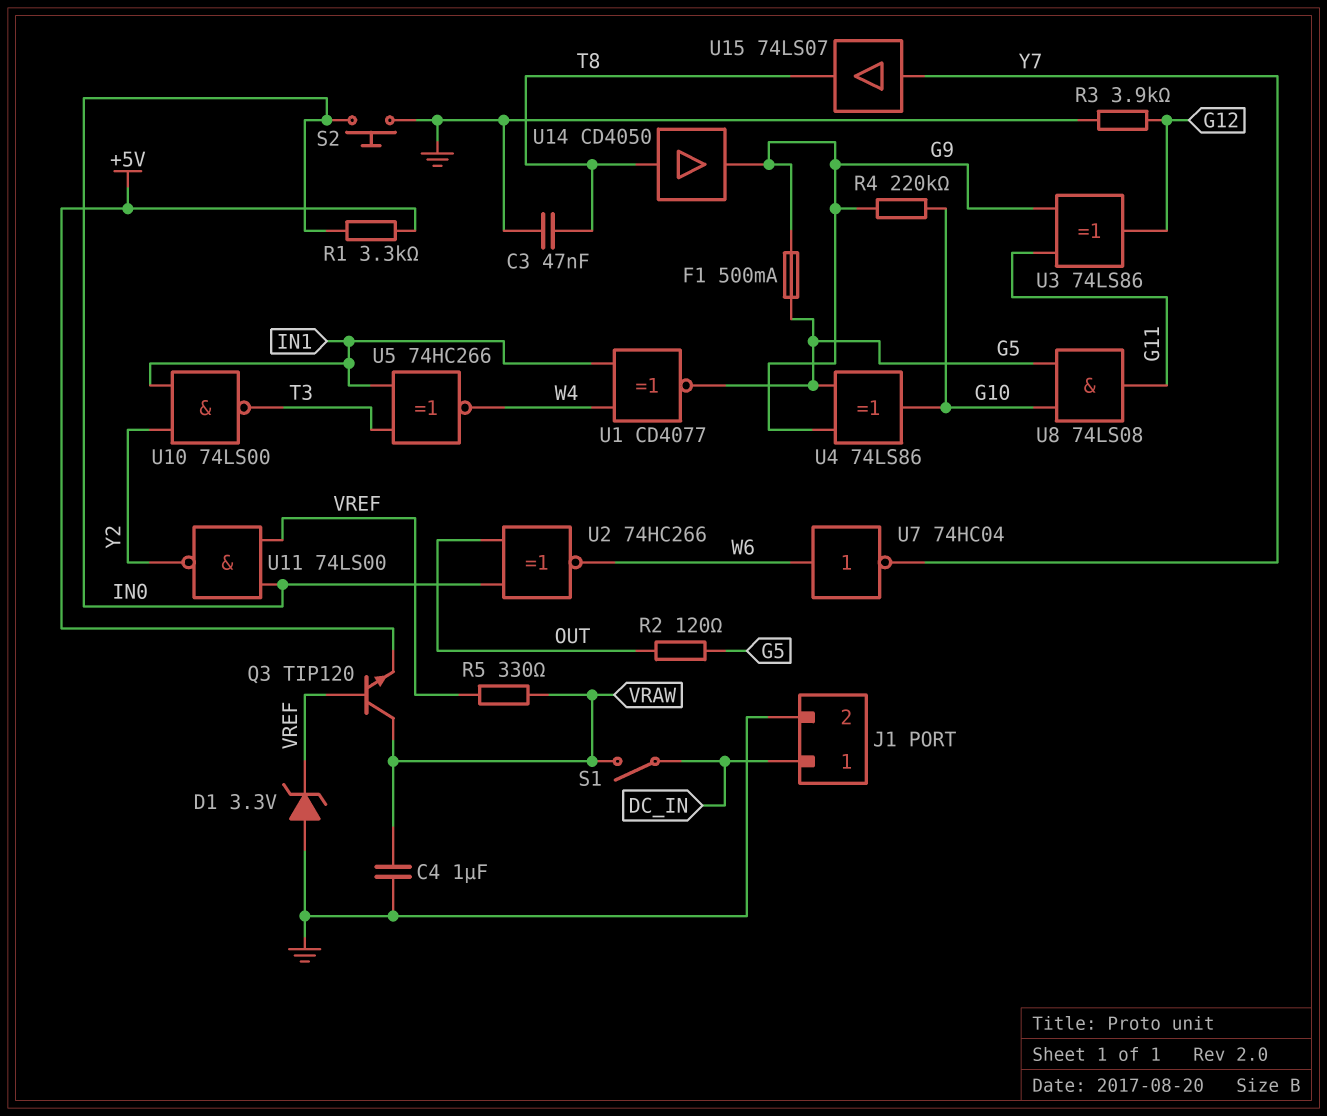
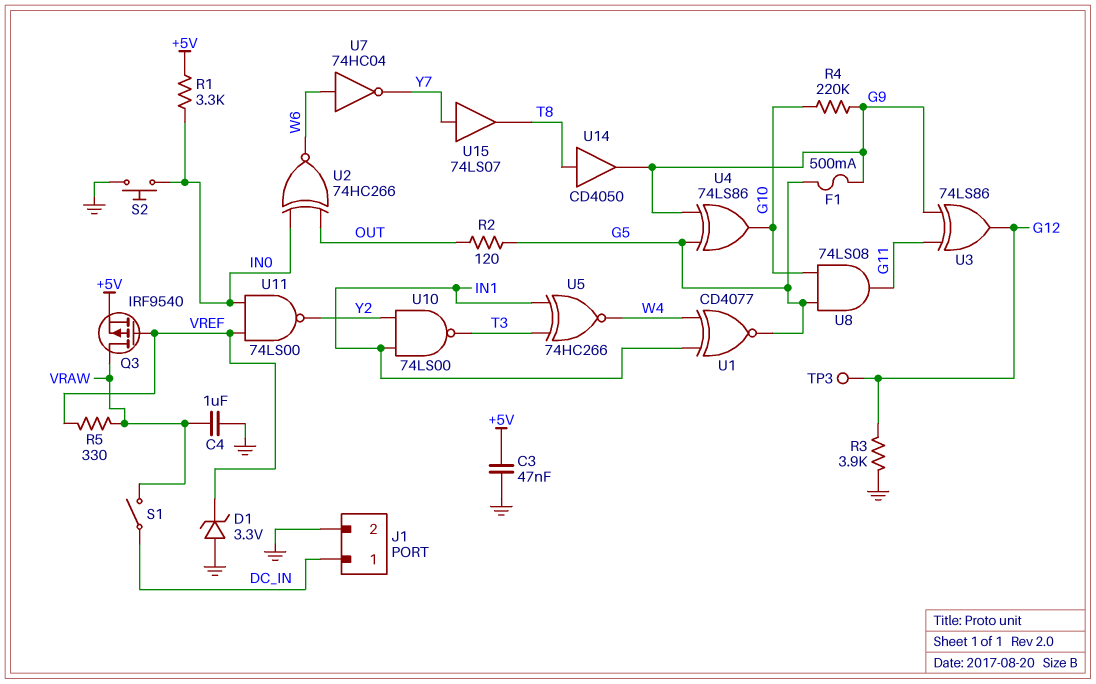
C3: 47nF (GND, T8) -> 47nF (+5V, GND)
Q3: NPN TIP120 (B VREF, C VRAW, E +5V) -> PMOS IRF9540 (G VREF, D VRAW, S +5V)
TP3: none -> test point (G12)

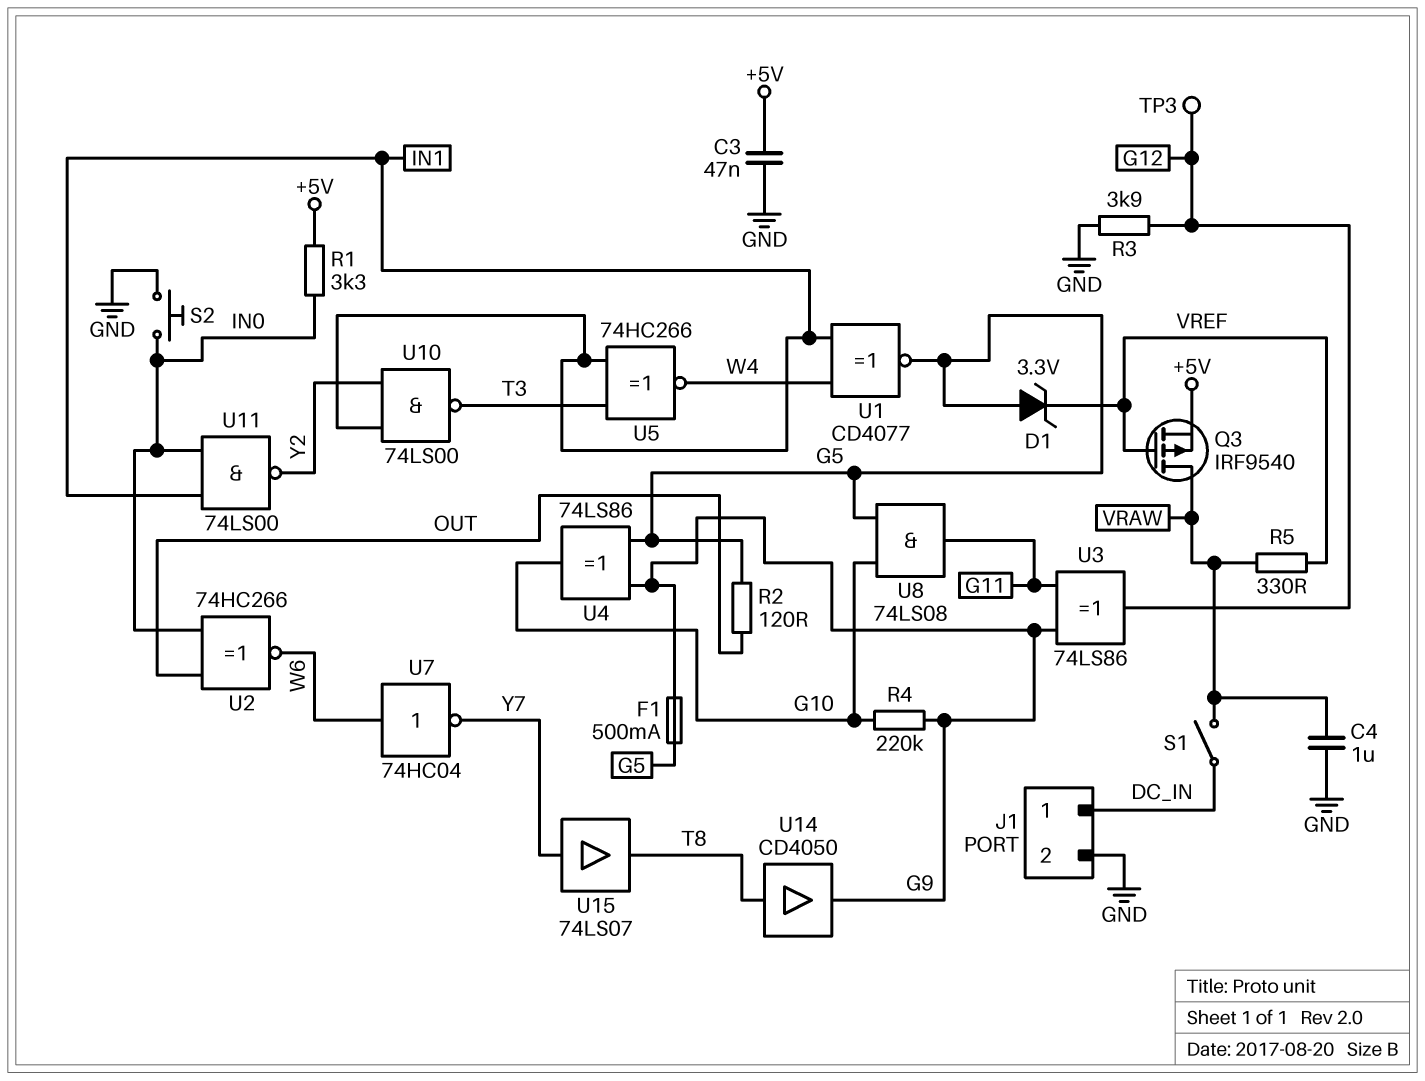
D1: zener 3.3V (A GND, K VREF) -> zener 3.3V (A G5, K VREF)
U11: NAND 74LS00 (in IN0, in VREF, out Y2) -> NAND 74LS00 (in IN0, in IN1, out Y2)

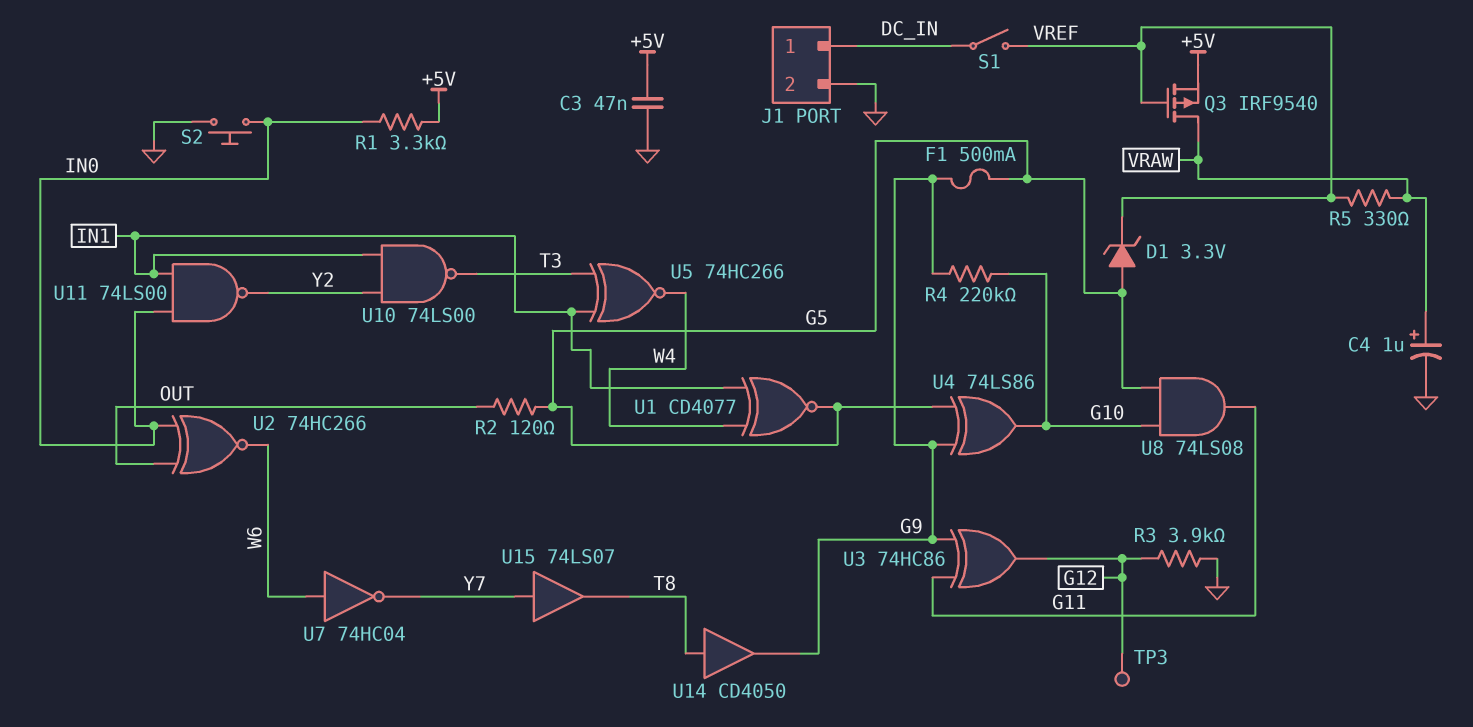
C4: 1uF (GND, VRAW) -> 1uF (plus VRAW, minus GND)
S1: switch (DC_IN, VRAW) -> switch (DC_IN, VREF)
U3: XOR 74LS86 (in G9, in G11, out G12) -> XOR 74HC86 (in G9, in G11, out G12)

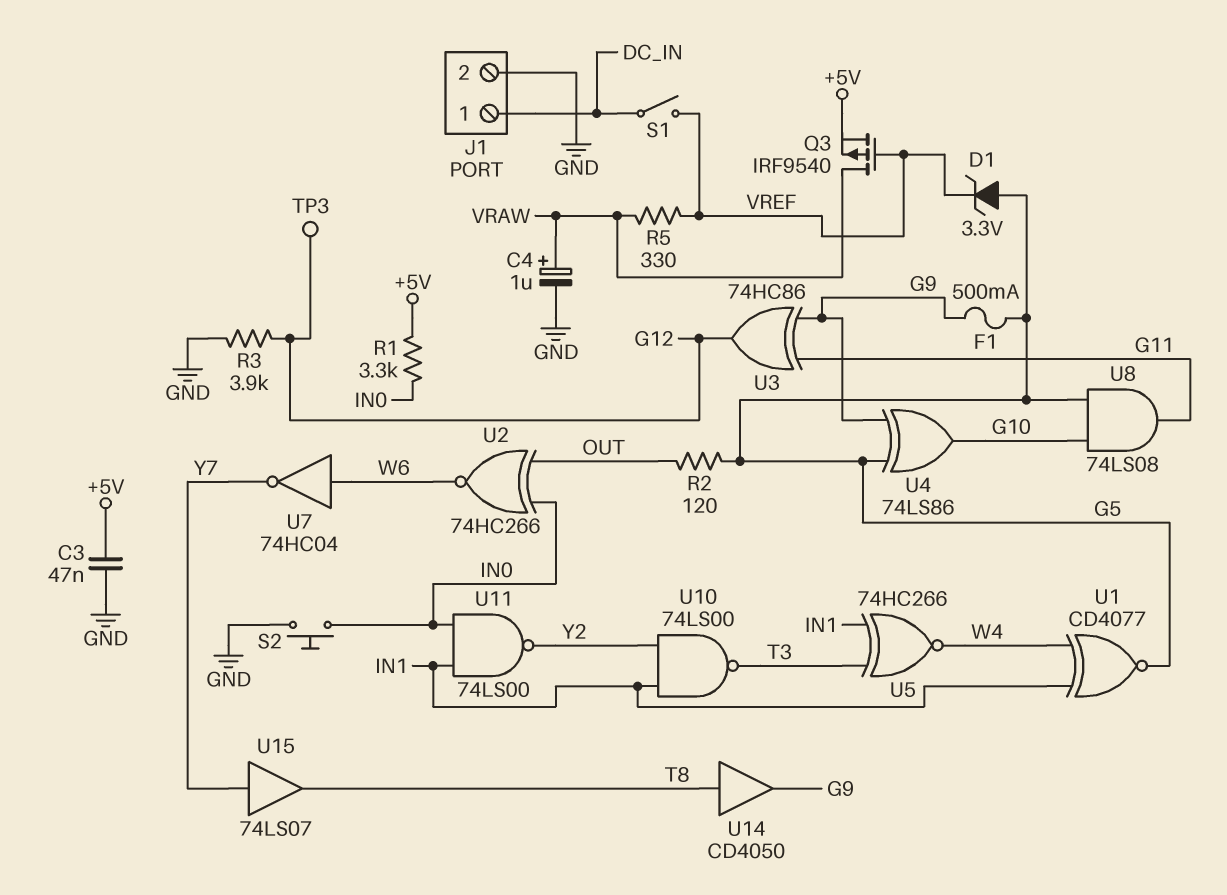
R4: 220k (G9, G10) -> none

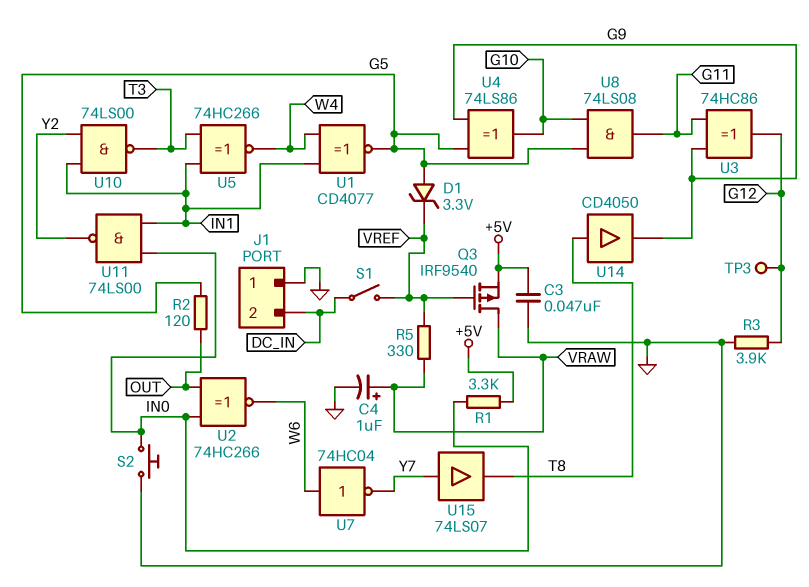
F1: 500mA (G5, G9) -> none
J1 pin 1: DC_IN -> GND
J1 pin 2: GND -> DC_IN

